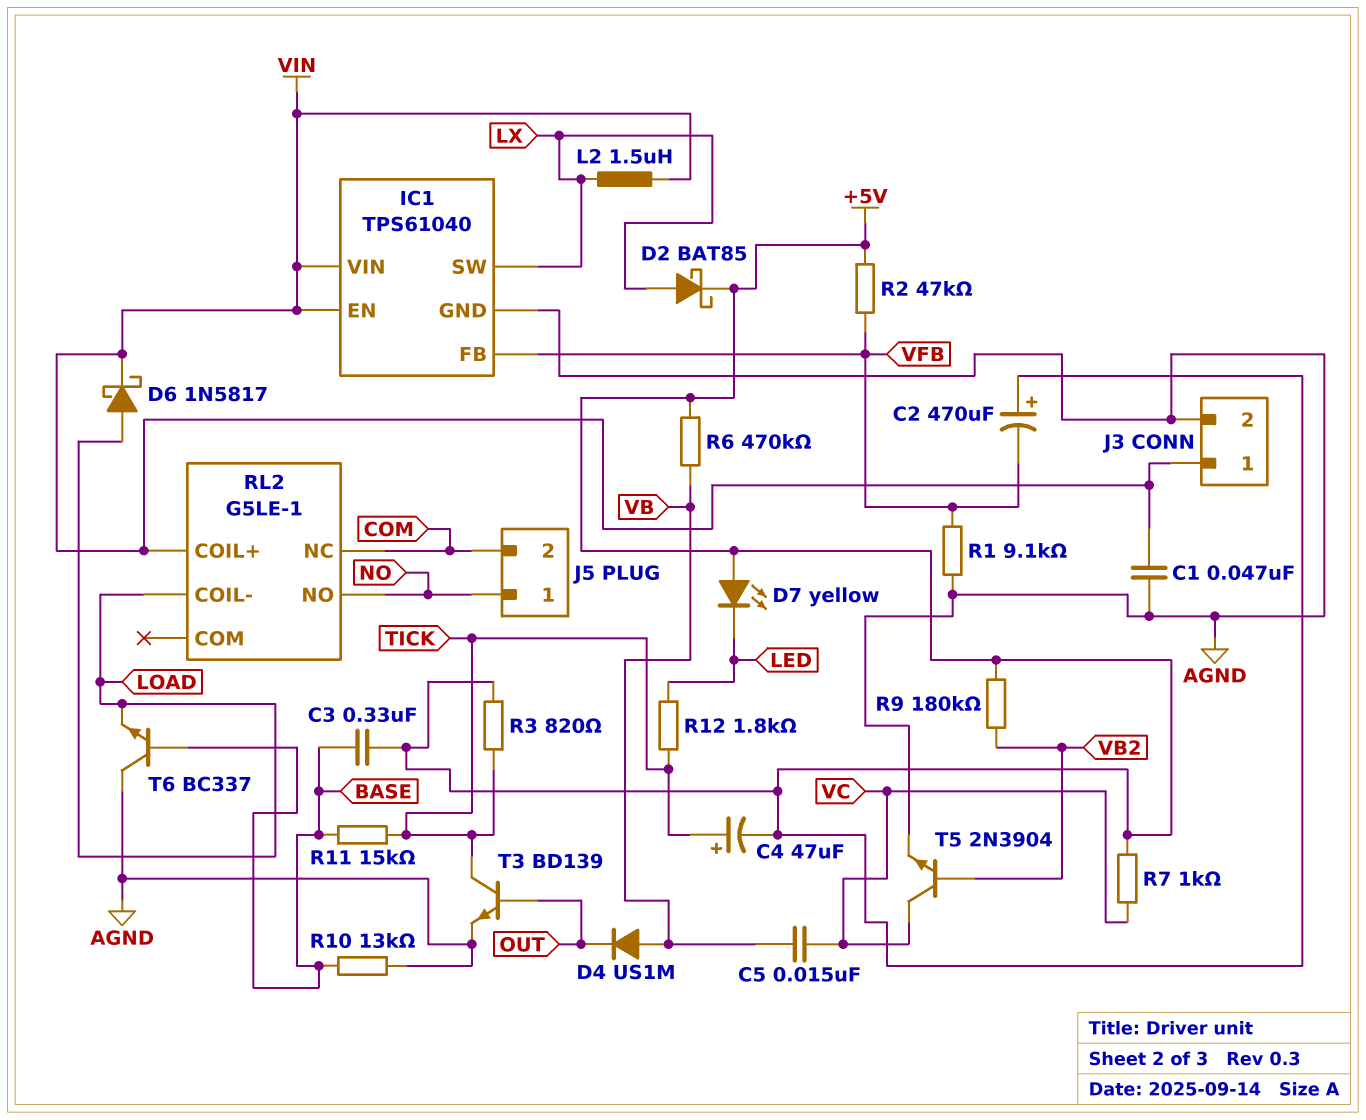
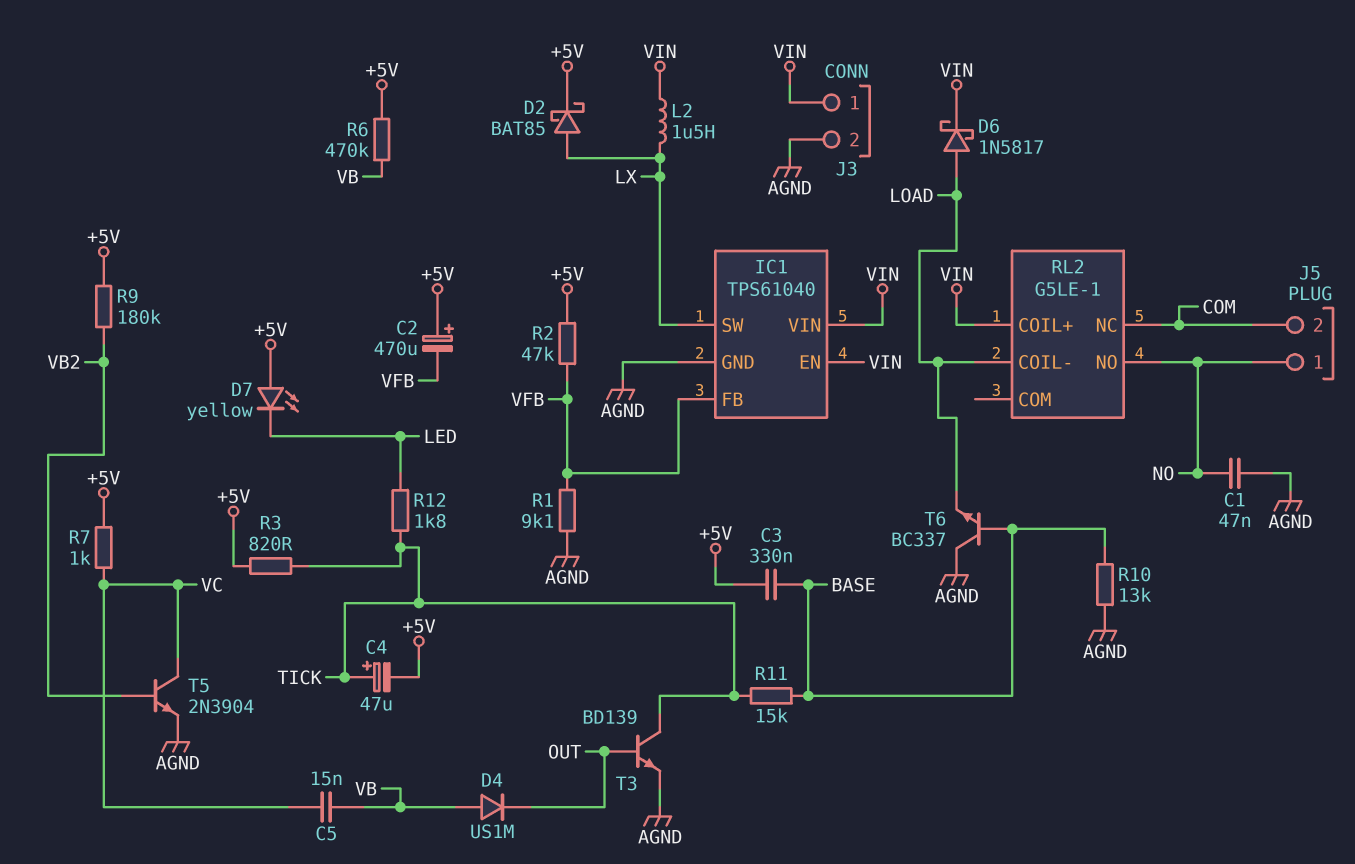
C1: 47nF (AGND, VIN) -> 47nF (AGND, NO)

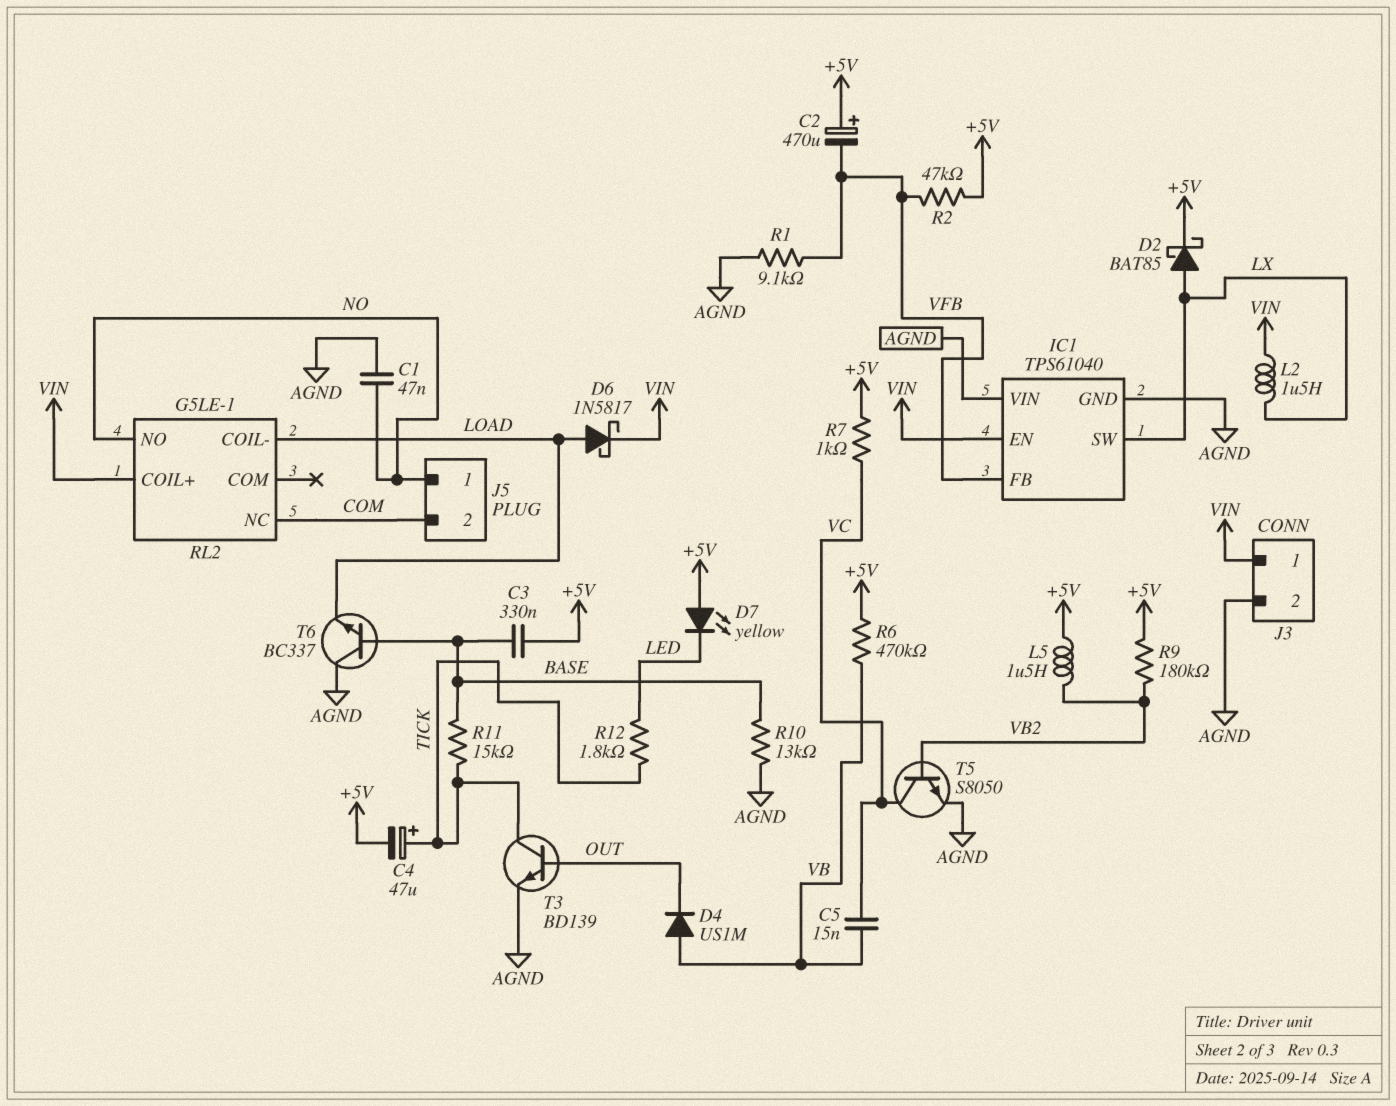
IC1 pin VIN: VIN -> AGND
L5: none -> 1.5uH (+5V, VB2)
R3: 820 (+5V, TICK) -> none
T5: NPN 2N3904 (B VB2, C VC, E AGND) -> NPN S8050 (B VB2, C VC, E AGND)

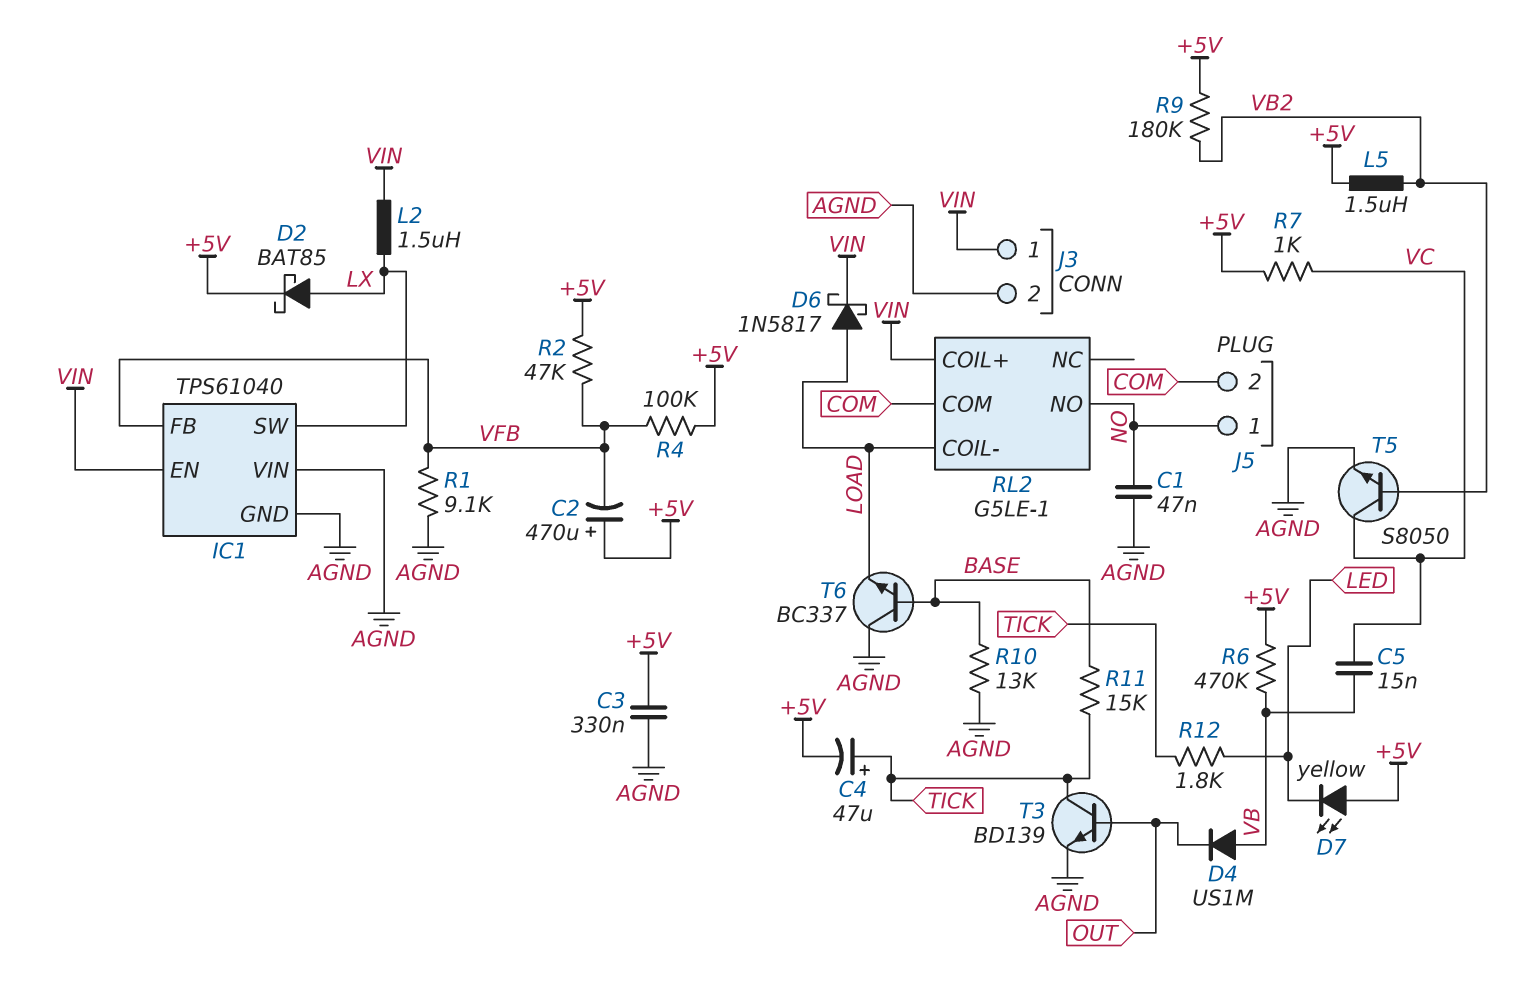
C3: 330nF (+5V, BASE) -> 330nF (+5V, AGND)
R4: none -> 100k (+5V, VFB)
RL2 pin COM: none -> COM
RL2 pin NC: COM -> none

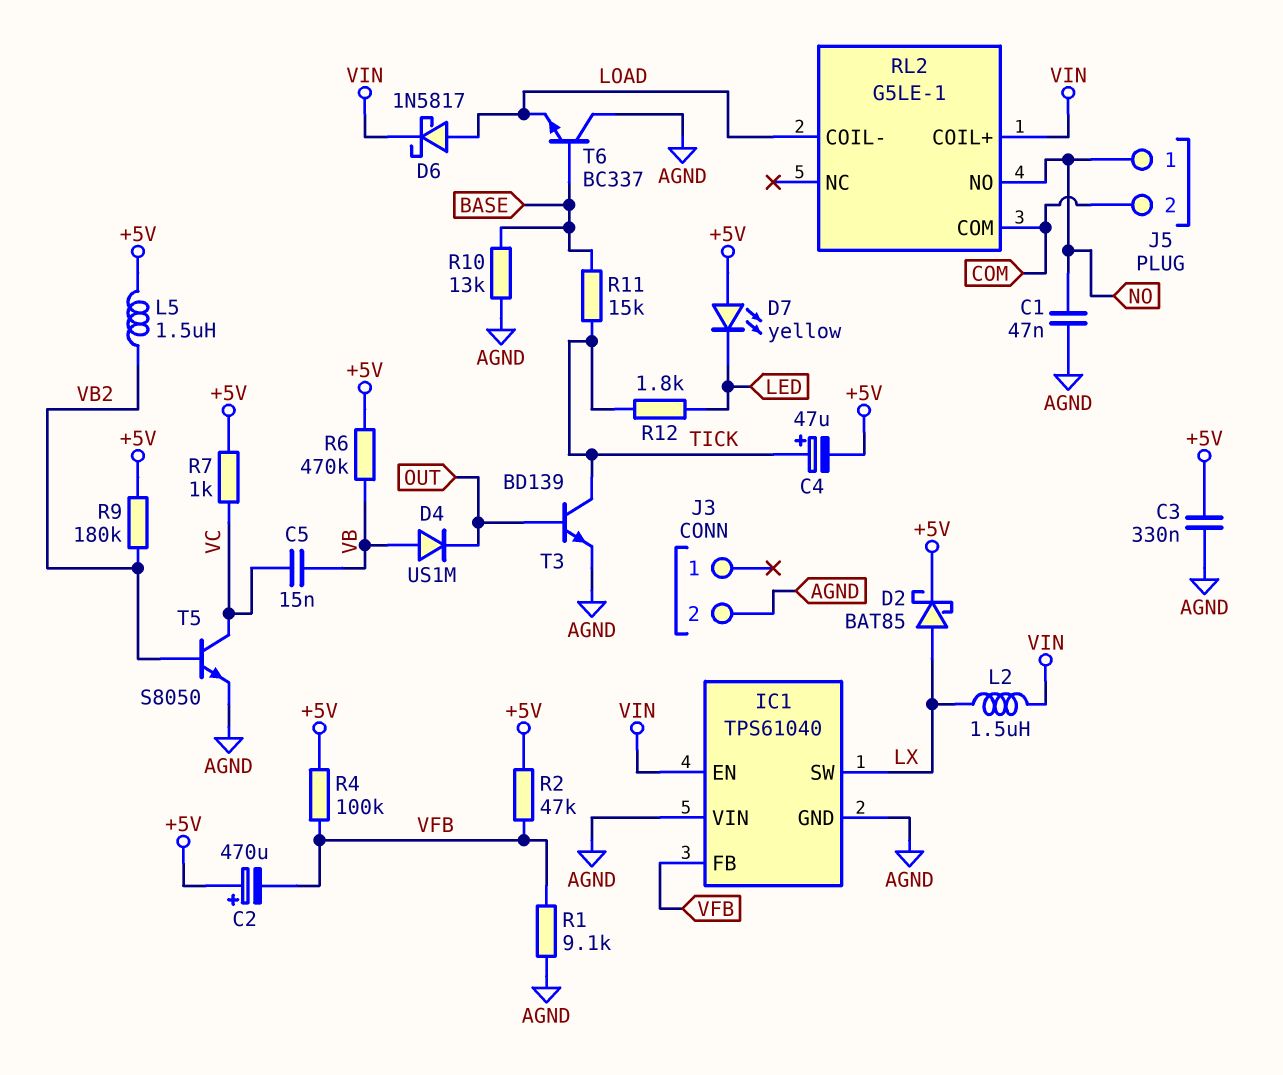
J3 pin 1: VIN -> none

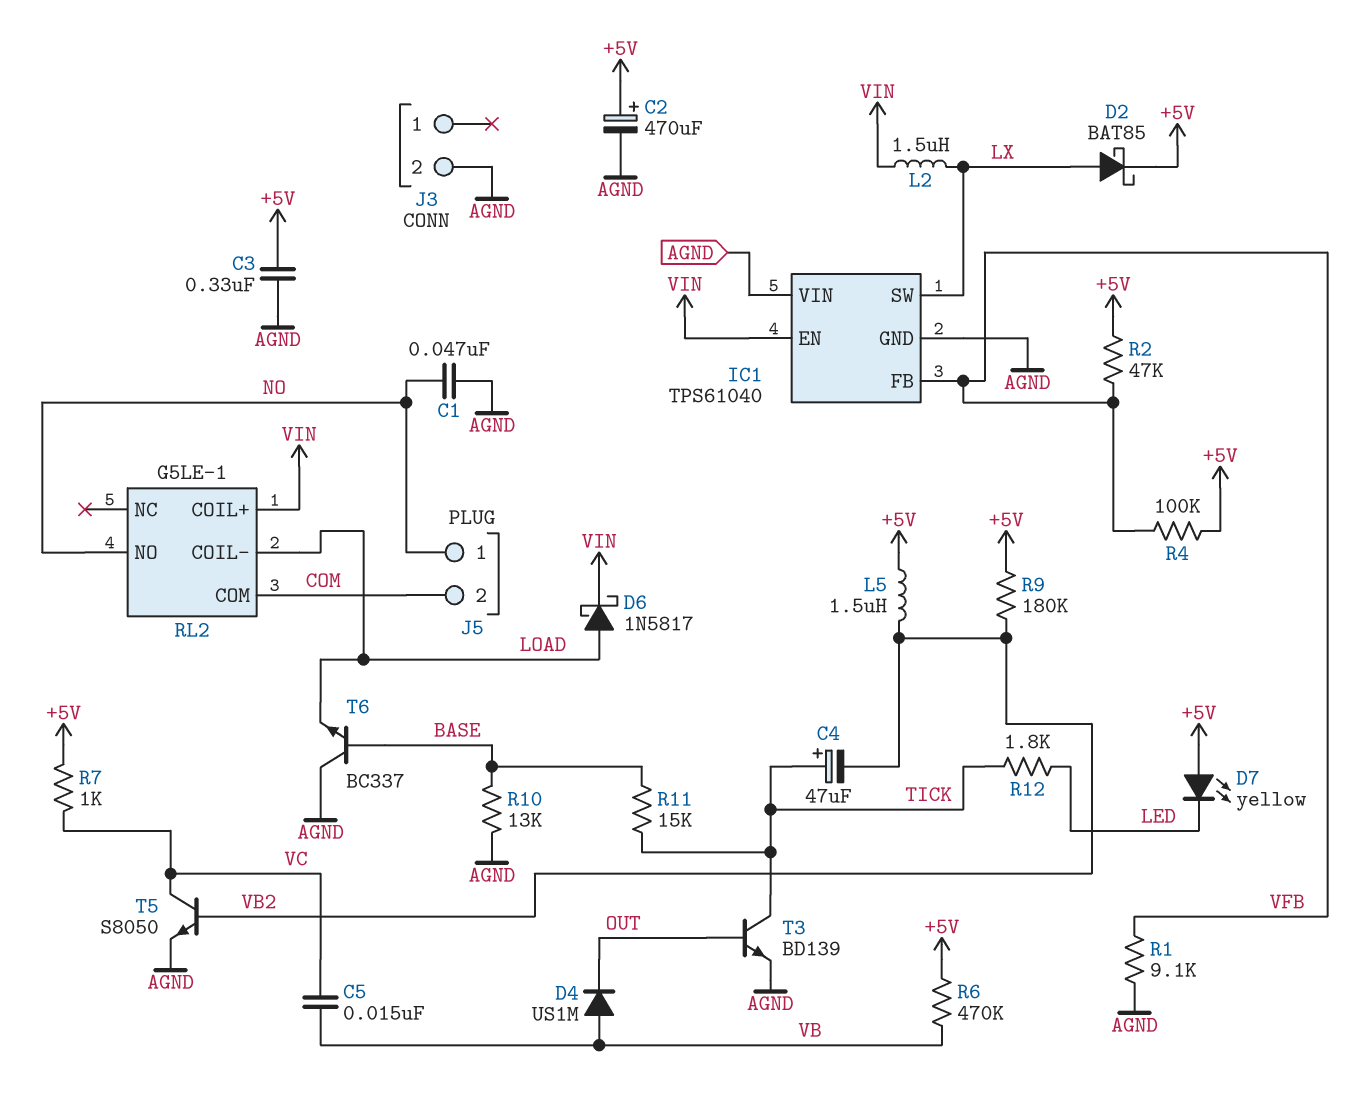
C2: 470uF (plus +5V, minus VFB) -> 470uF (plus +5V, minus AGND)
C4: 47uF (plus TICK, minus +5V) -> 47uF (plus TICK, minus VB2)

